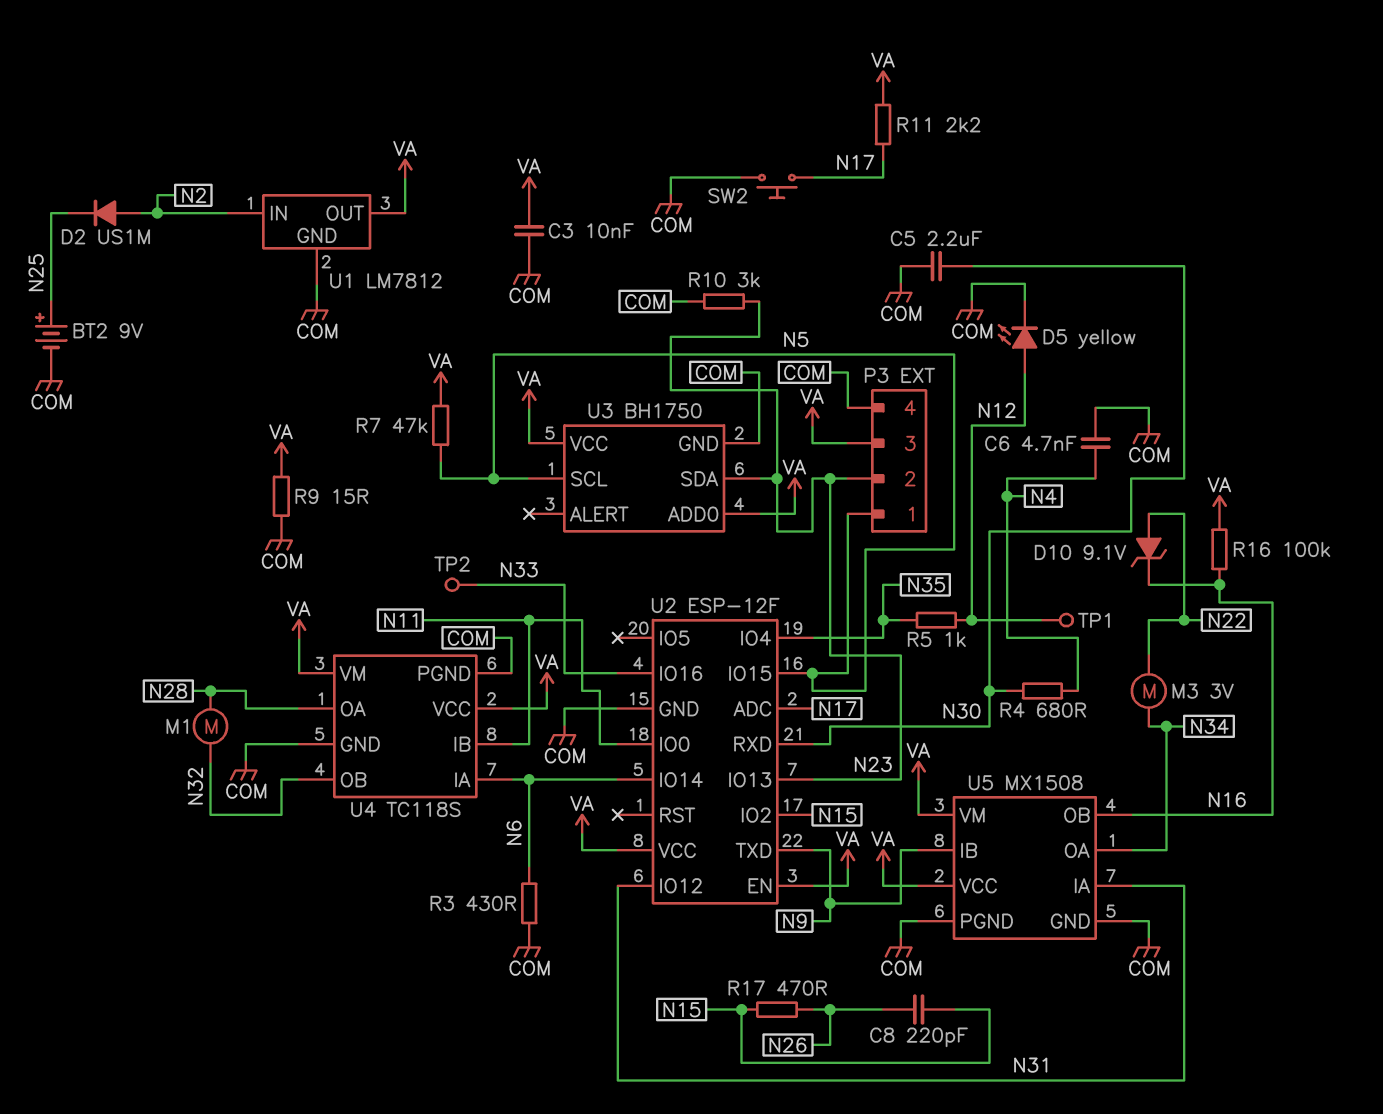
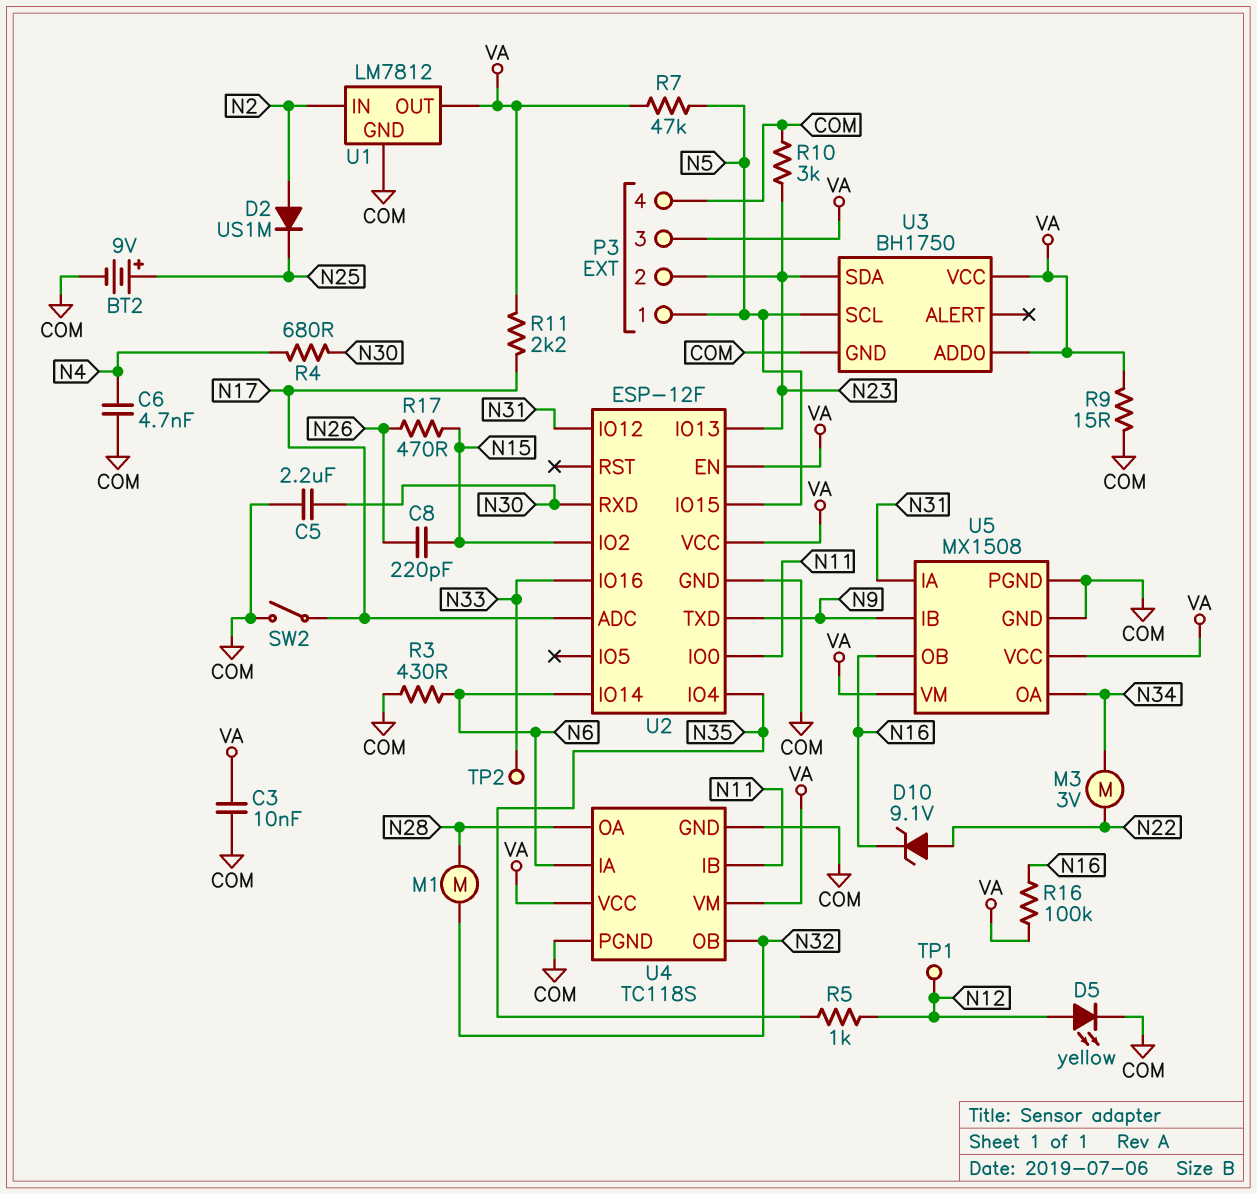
SW2: button (COM, N17) -> switch (COM, N17)

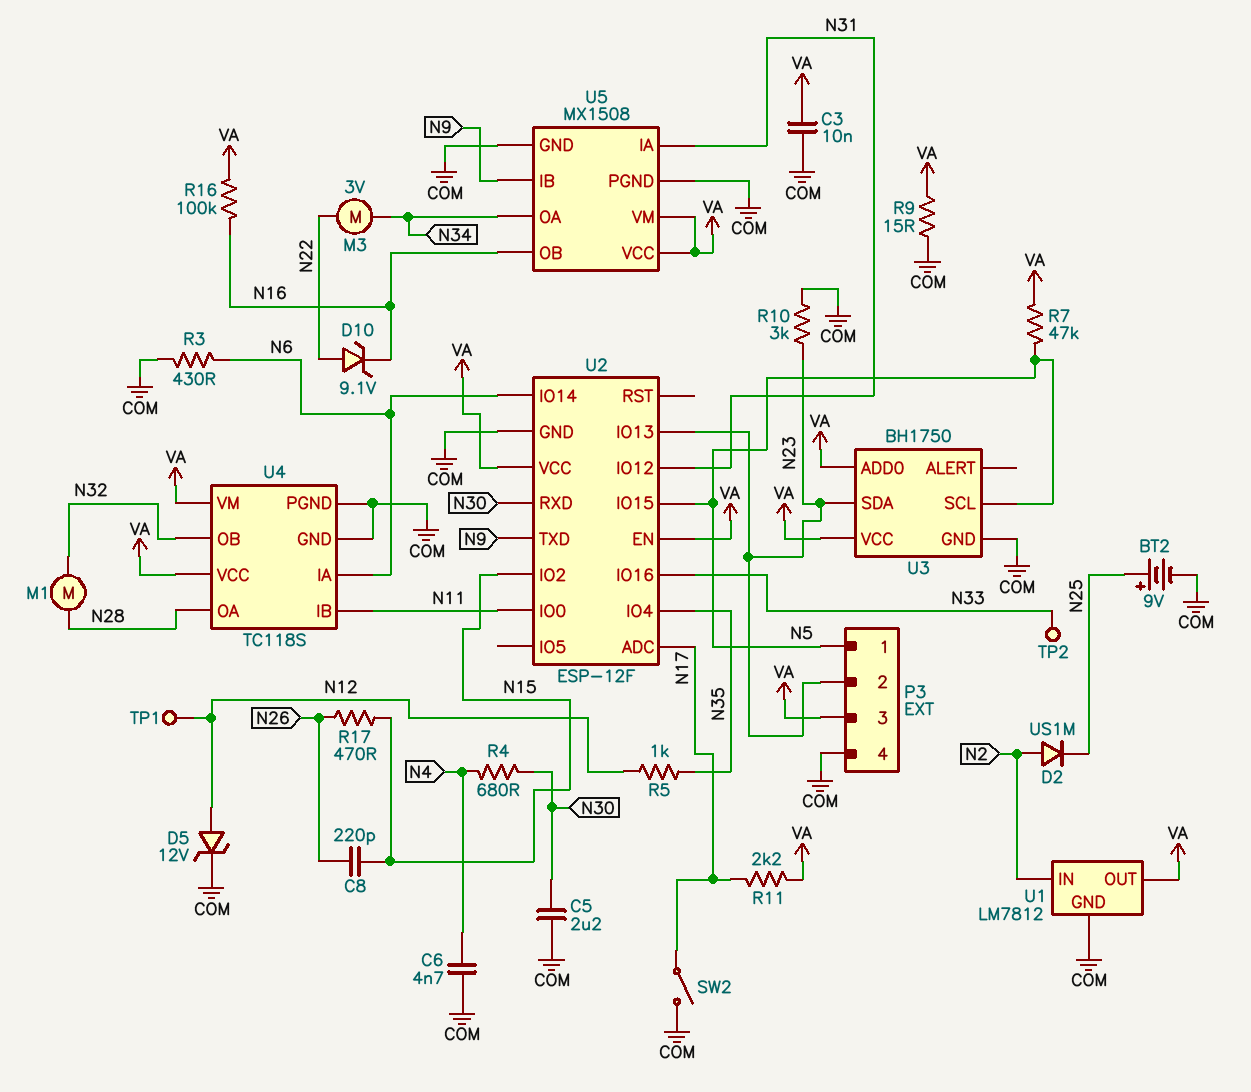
D5: LED yellow (A N12, K COM) -> zener 12V (A N12, K COM)

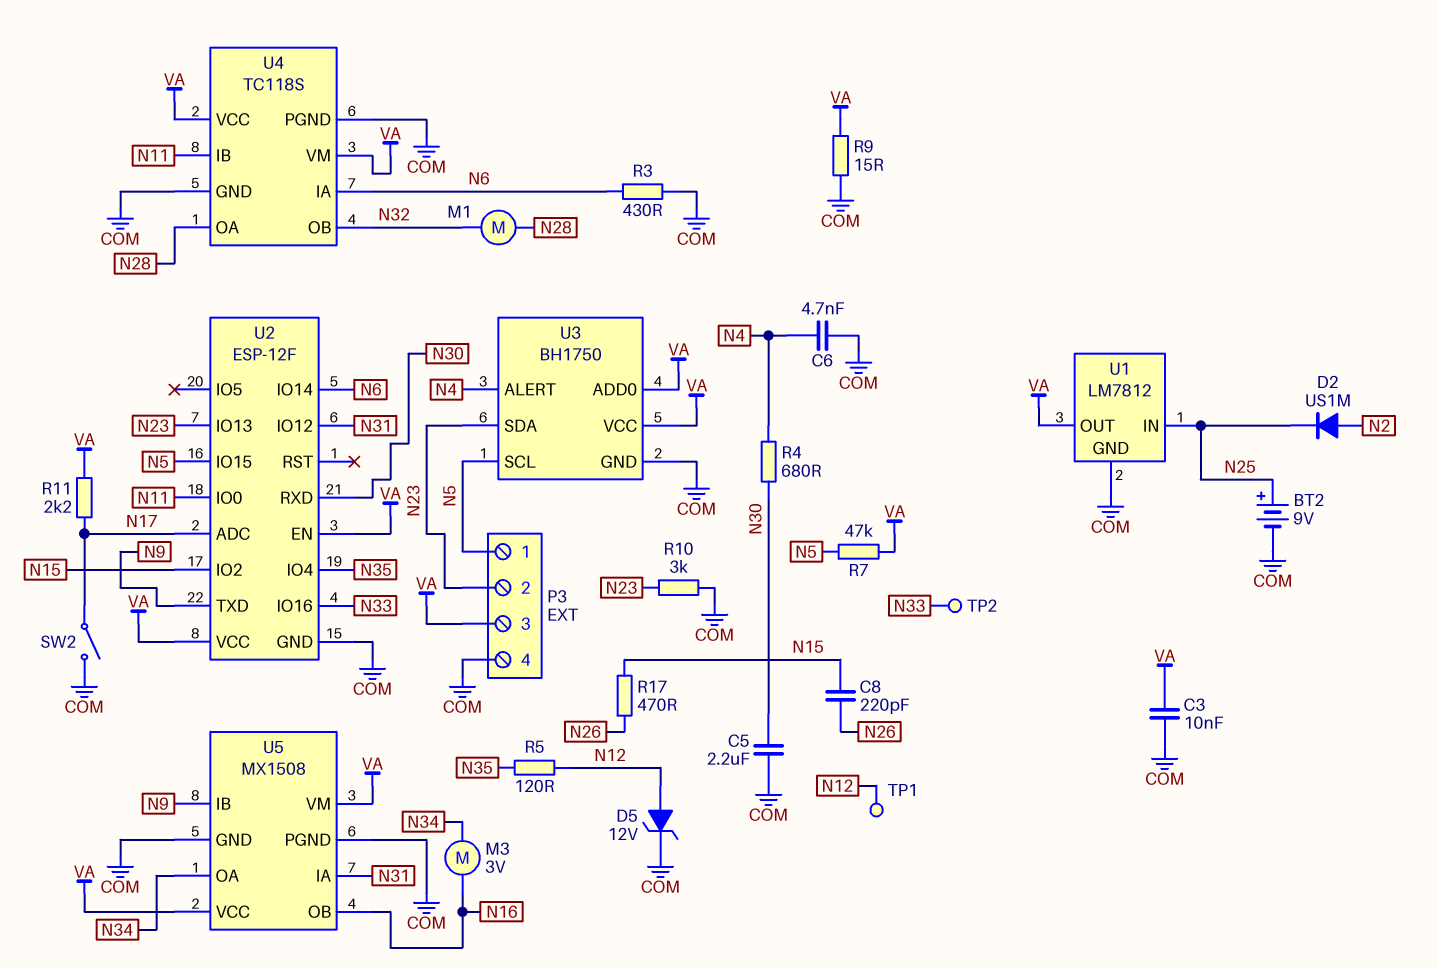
D10: zener 9.1V (A N22, K N16) -> none
M3: motor 3V (N22, N34) -> motor 3V (N16, N34)
R5: 1k (N12, N35) -> 120 (N12, N35)
R16: 100k (N16, VA) -> none
U1 pin IN: N2 -> N25
U3 pin ALERT: none -> N4

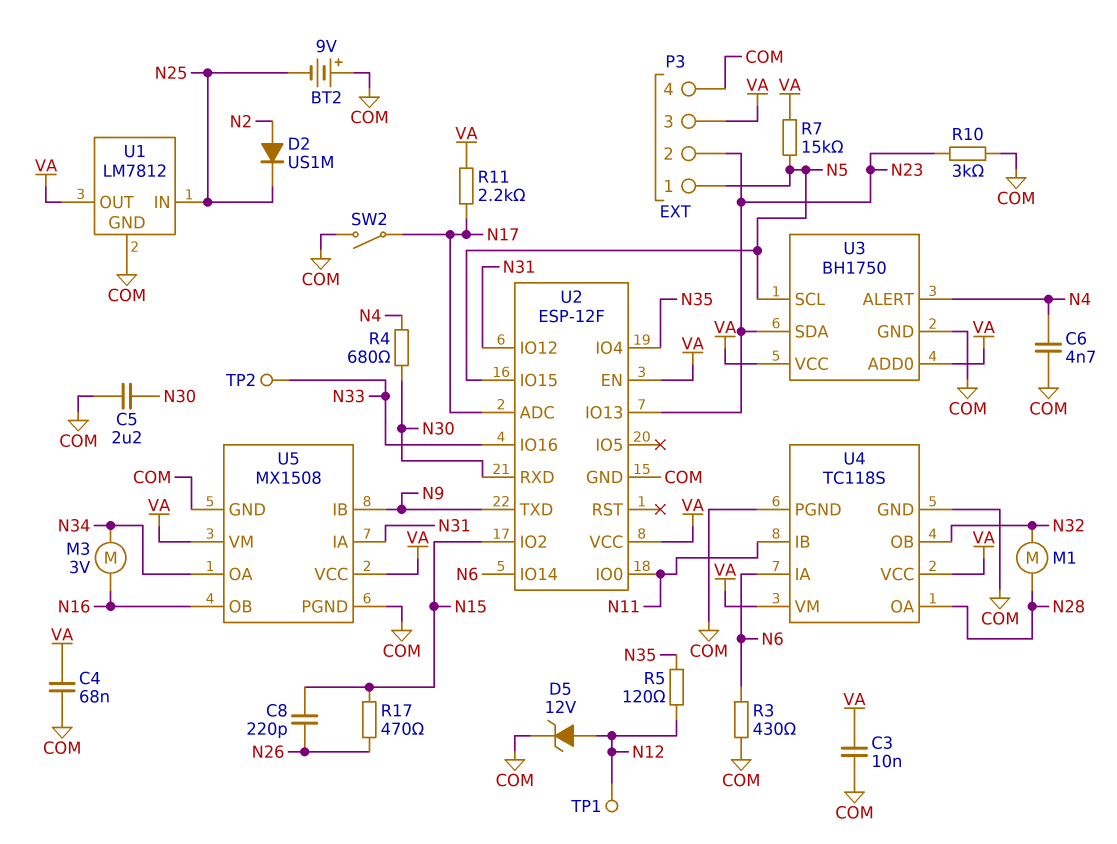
BT2: 9V (plus N25, minus COM) -> 9V (plus COM, minus N25)
C4: none -> 68nF (COM, VA)
R7: 47k (N5, VA) -> 15k (N5, VA)
R9: 15 (COM, VA) -> none

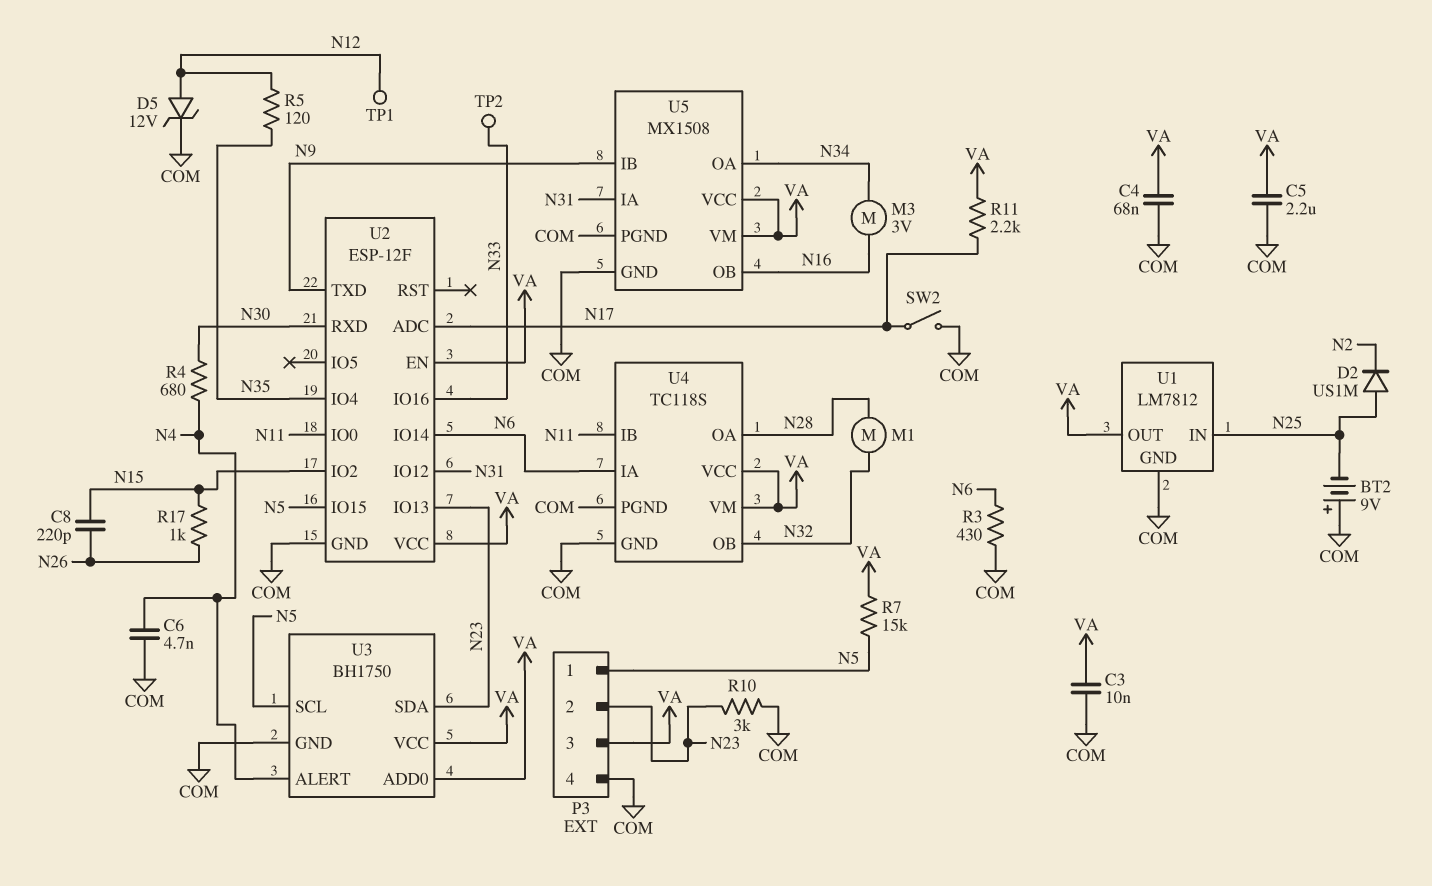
C5: 2.2uF (COM, N30) -> 2.2uF (COM, VA)
D2: diode US1M (A N2, K N25) -> diode US1M (A N25, K N2)
R17: 470 (N15, N26) -> 1k (N15, N26)

